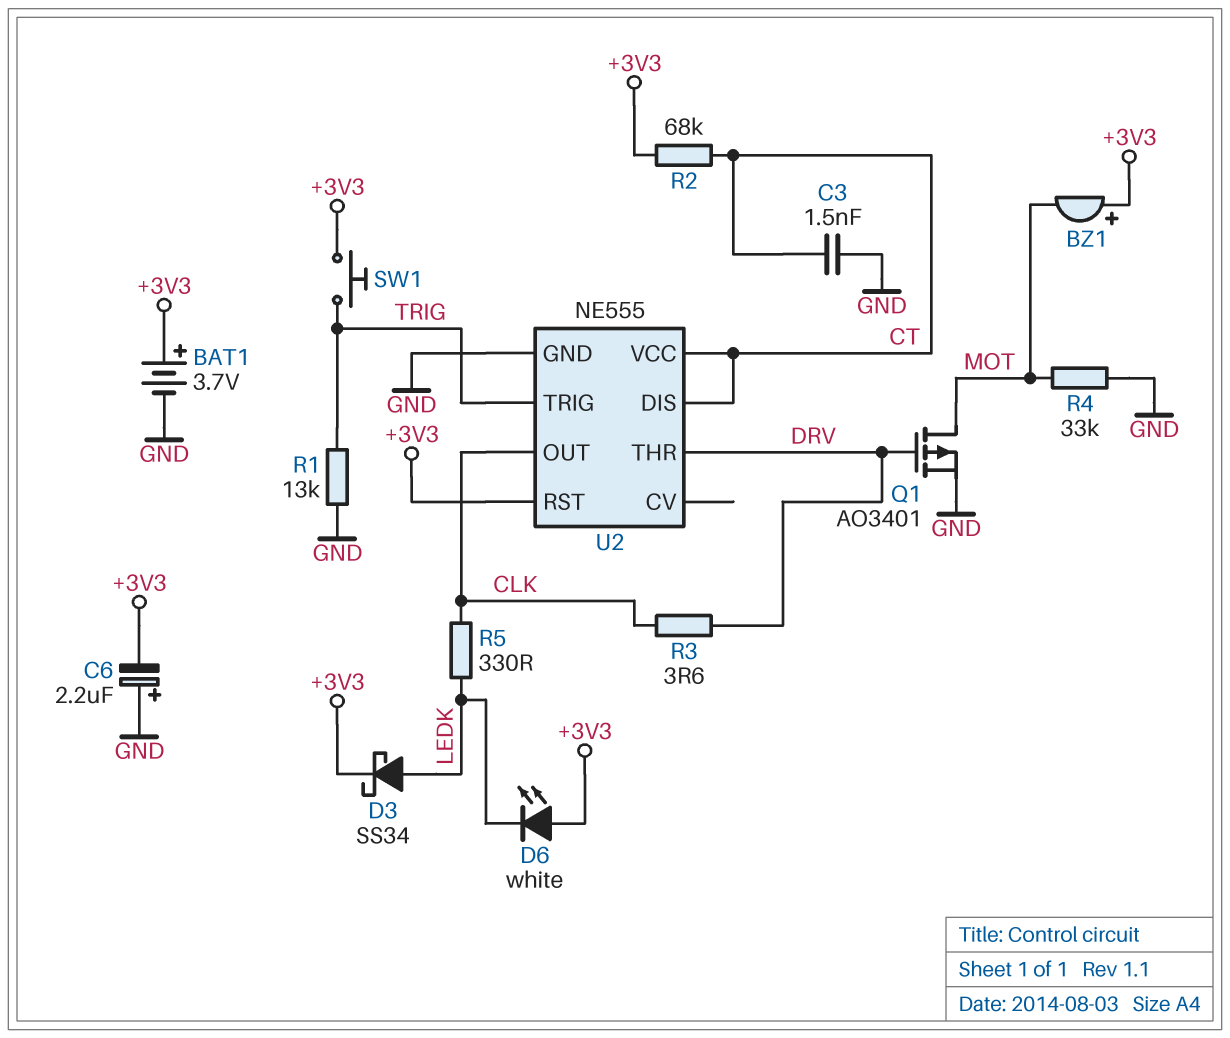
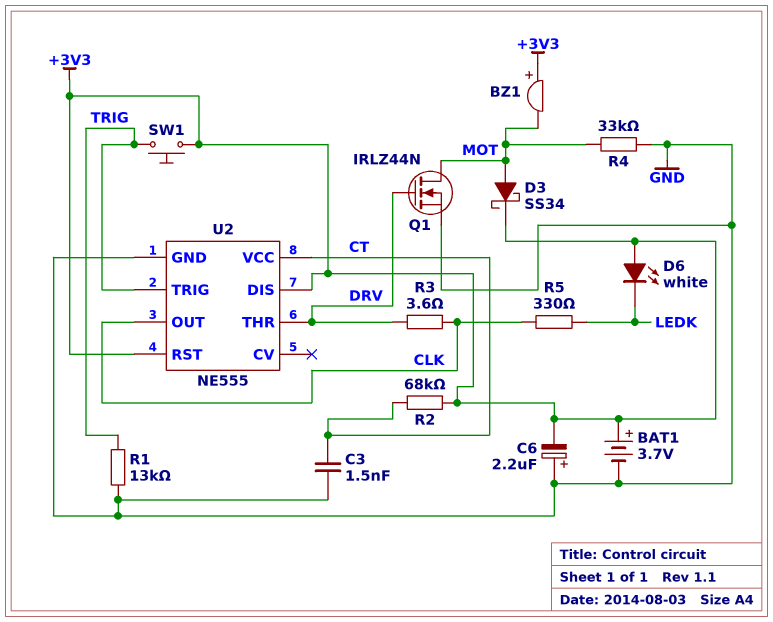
D3: schottky SS34 (A LEDK, K +3V3) -> schottky SS34 (A MOT, K +3V3)
Q1: PMOS AO3401 (G DRV, D MOT, S GND) -> NMOS IRLZ44N (G DRV, D MOT, S GND)
U2 pin DIS: CT -> +3V3

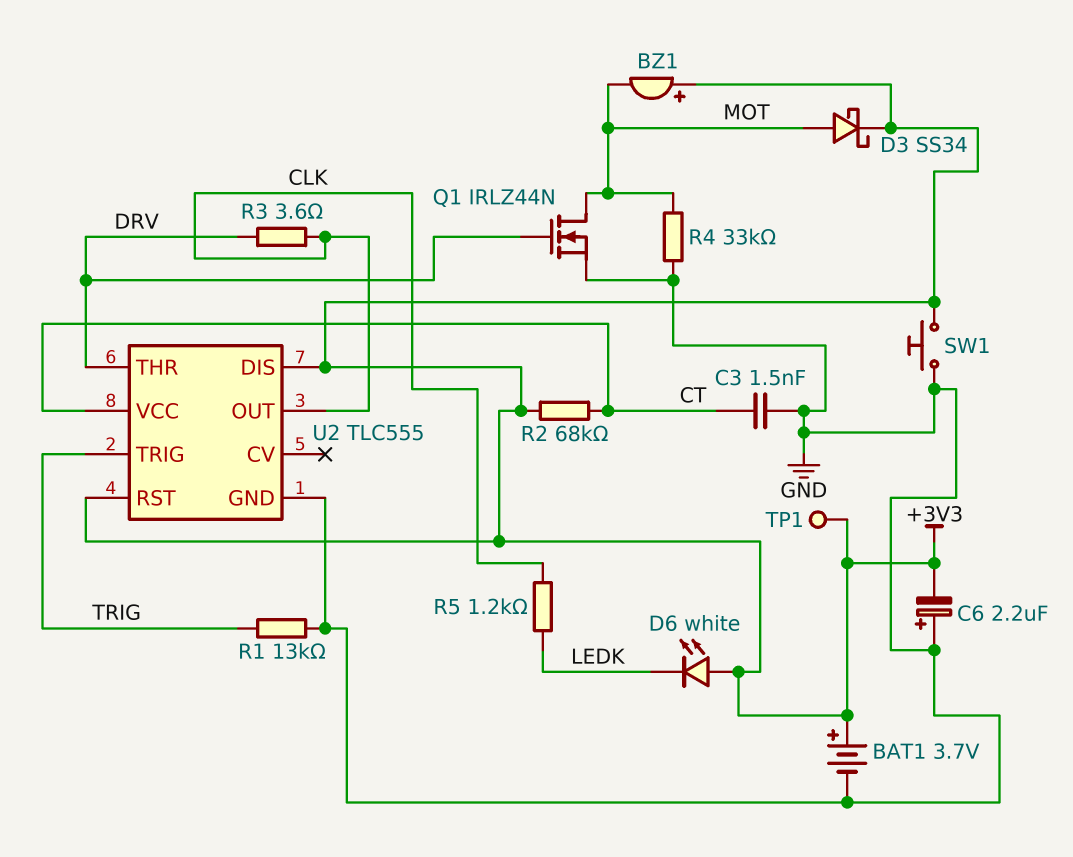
R5: 330 (CLK, LEDK) -> 1.2k (CLK, LEDK)
SW1: button (+3V3, TRIG) -> button (+3V3, GND)
TP1: none -> test point (+3V3)
U2: NE555 -> TLC555

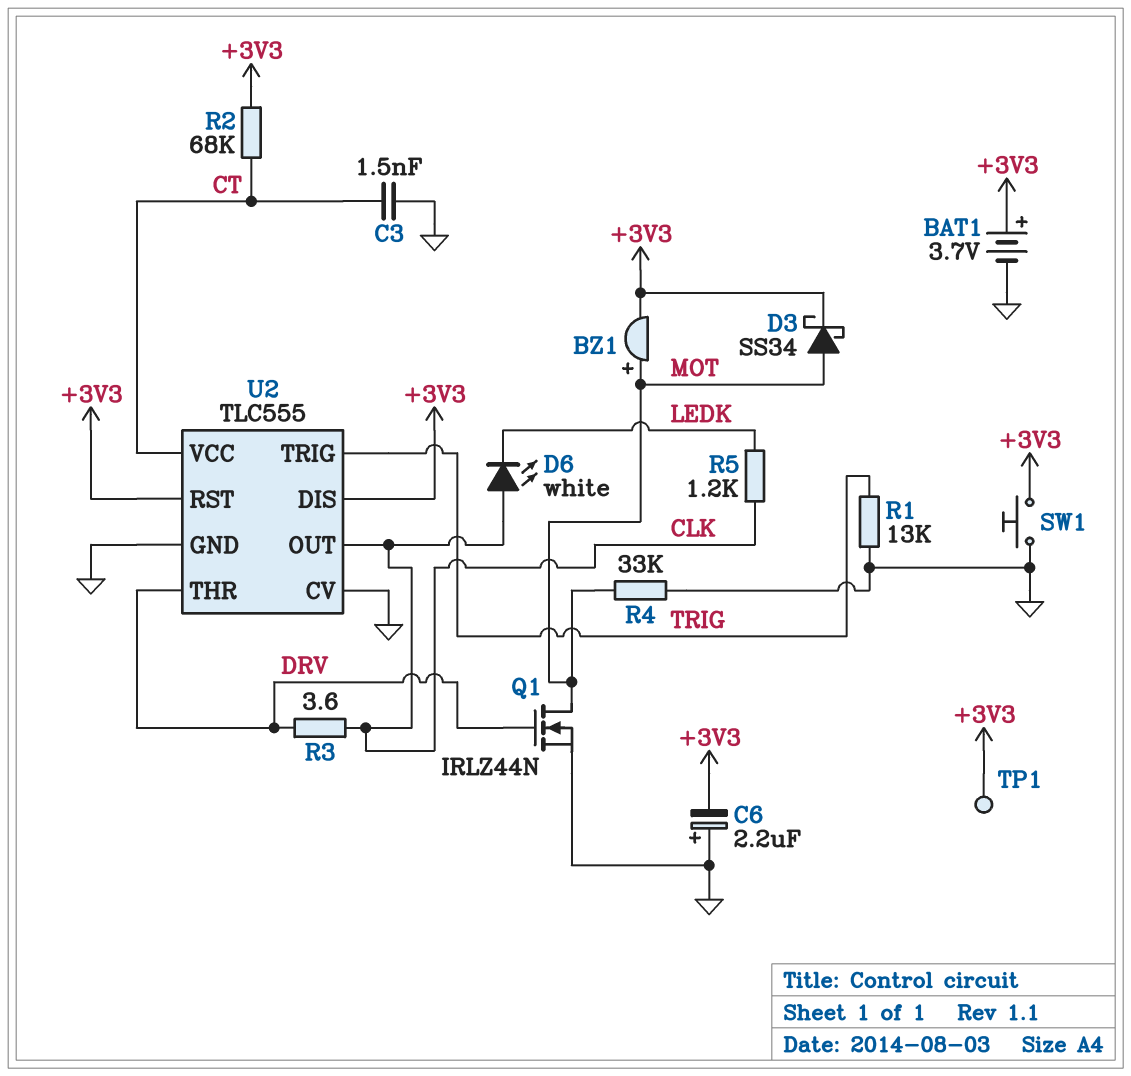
BZ1: buzzer (plus +3V3, minus MOT) -> buzzer (plus MOT, minus +3V3)
D6: LED white (A +3V3, K LEDK) -> LED white (A CLK, K LEDK)
U2 pin CV: none -> GND

